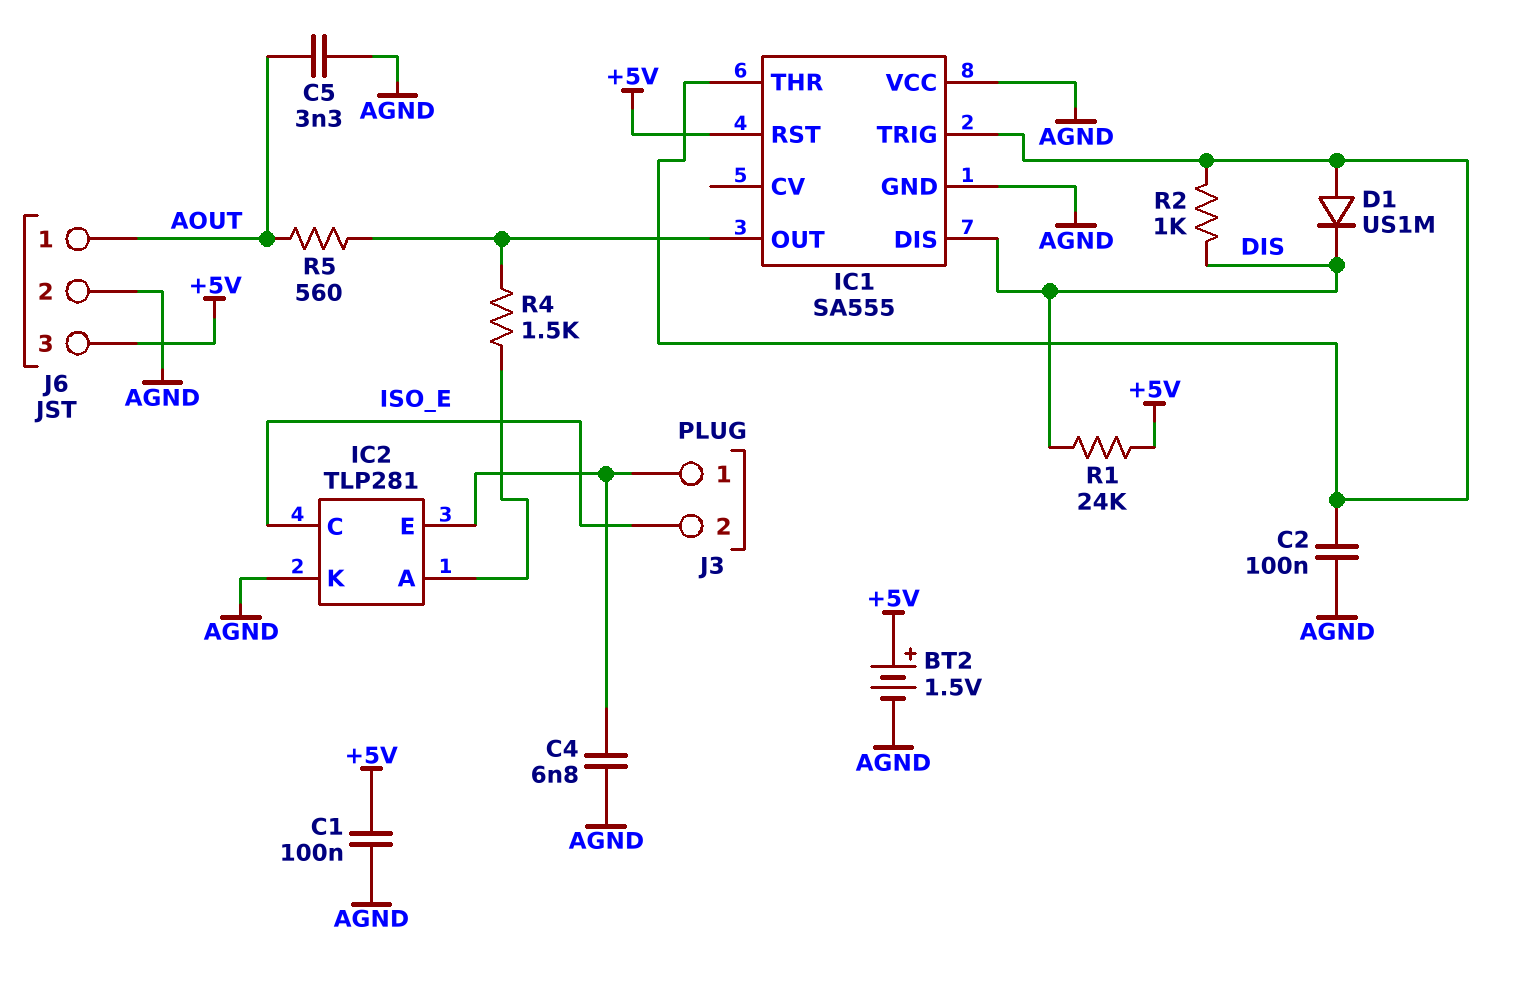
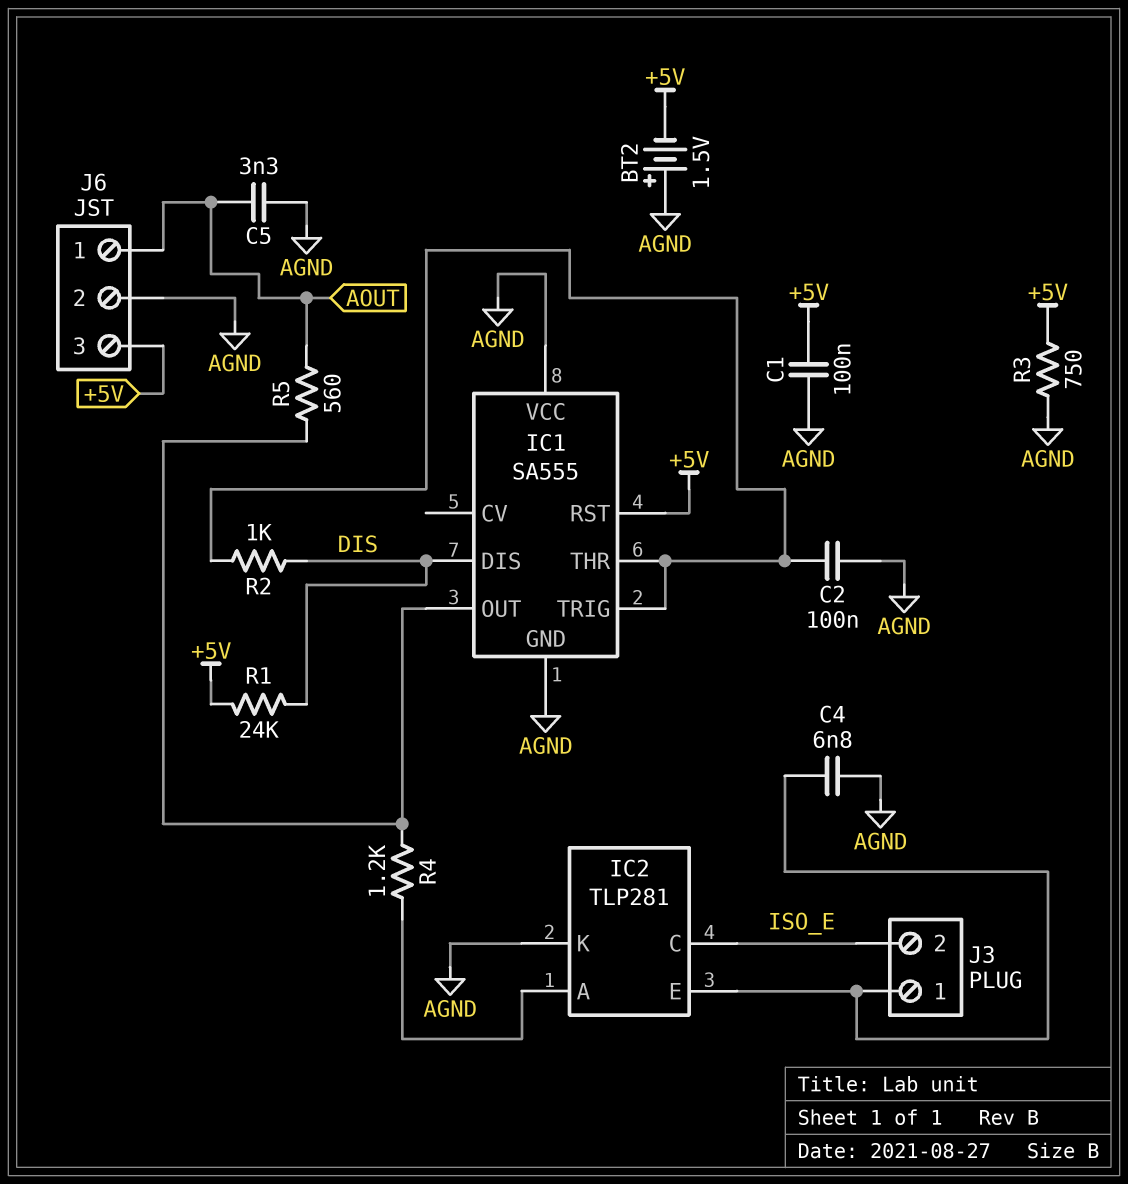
BT2: 1.5V (plus +5V, minus AGND) -> 1.5V (plus AGND, minus +5V)
D1: diode US1M (A IC1/THR, K DIS) -> none
R3: none -> 750 (+5V, AGND)
R4: 1.5k (IC1/OUT, IC2/A) -> 1.2k (IC1/OUT, IC2/A)

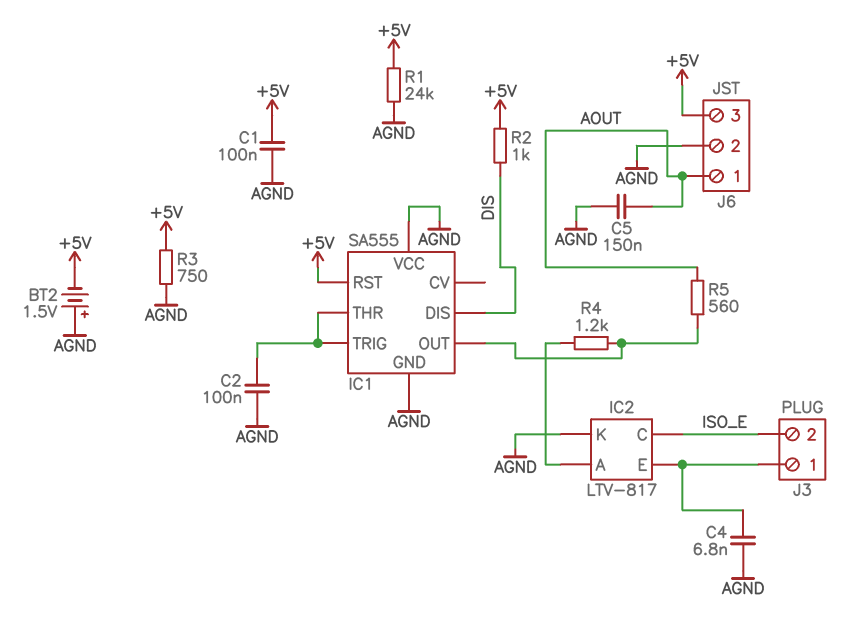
C5: 3.3nF (AGND, AOUT) -> 150nF (AGND, AOUT)
IC2: TLP281 -> LTV-817
R1: 24k (+5V, DIS) -> 24k (+5V, AGND)
R2: 1k (DIS, IC1/THR) -> 1k (+5V, DIS)

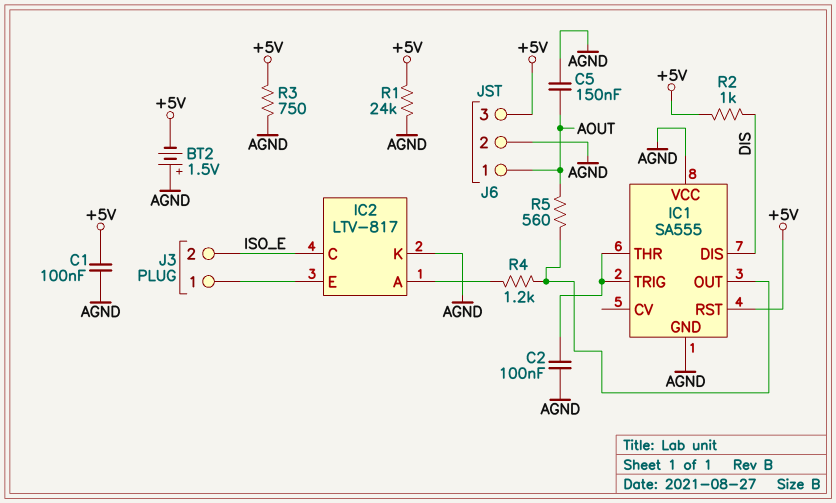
C4: 6.8nF (AGND, IC2/E) -> none

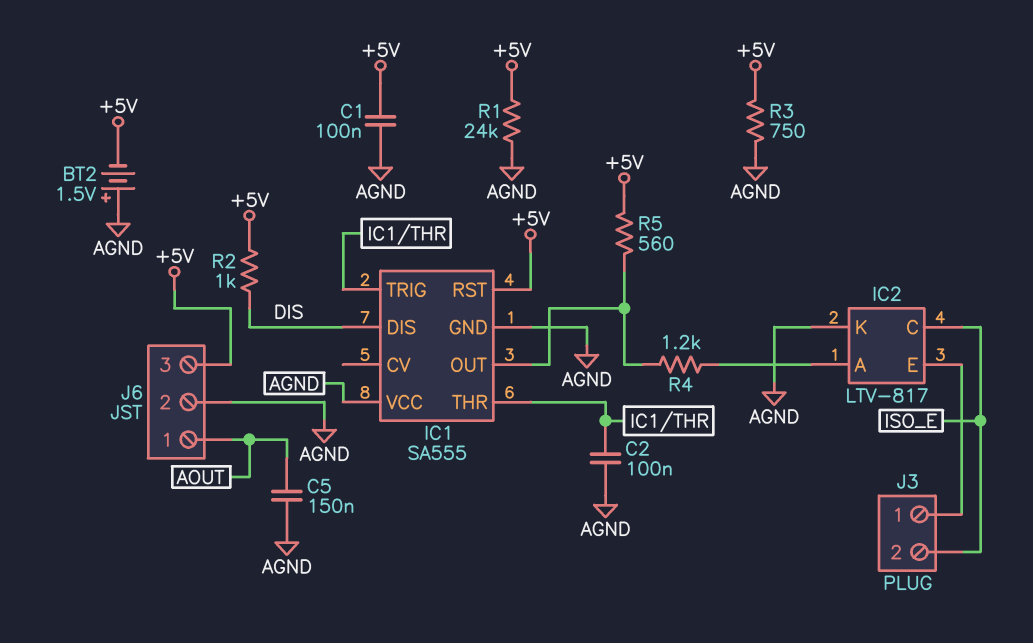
R5: 560 (AOUT, IC1/OUT) -> 560 (+5V, IC1/OUT)

